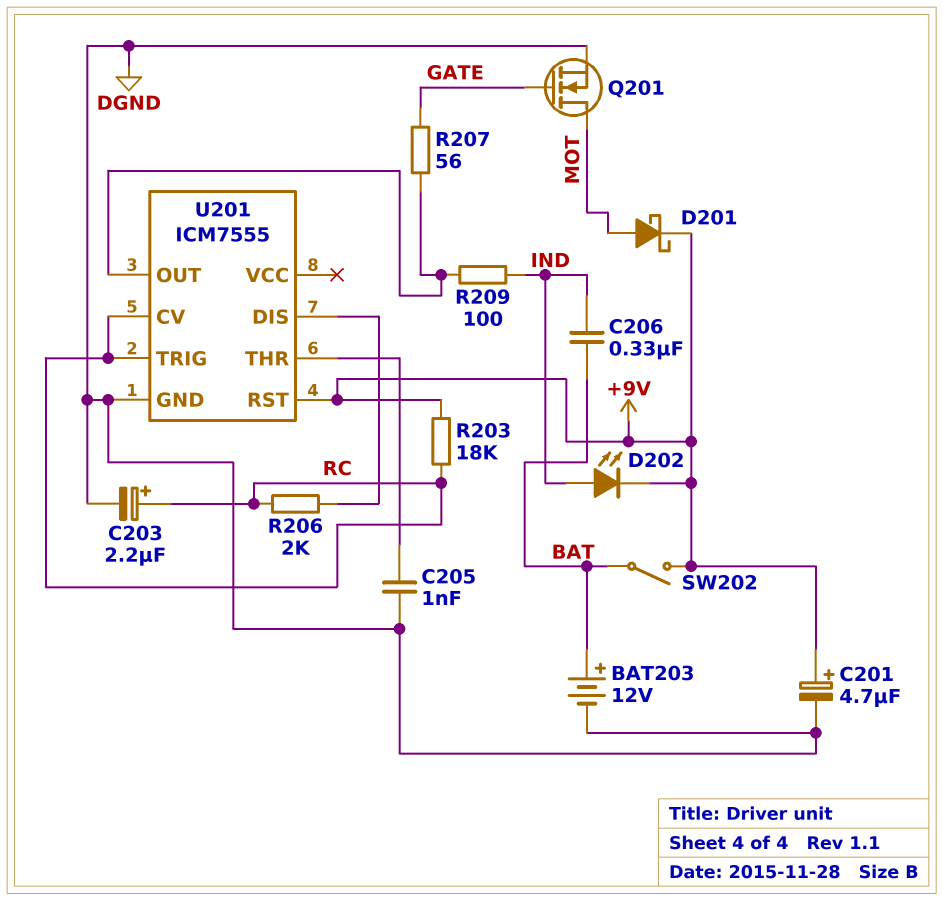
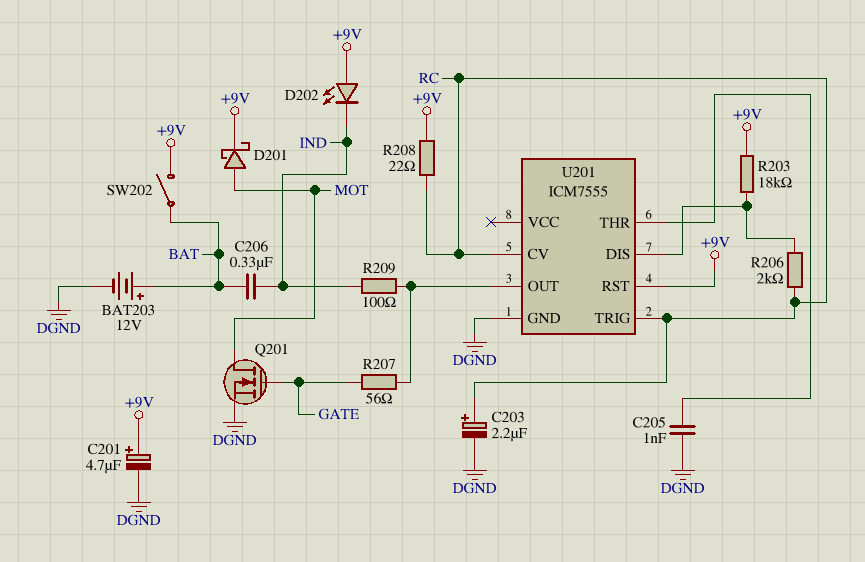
D202: LED (A IND, K +9V) -> LED (A +9V, K IND)
R203: 18k (+9V, RC) -> 18k (+9V, U201/DIS)
R208: none -> 22 (+9V, RC)

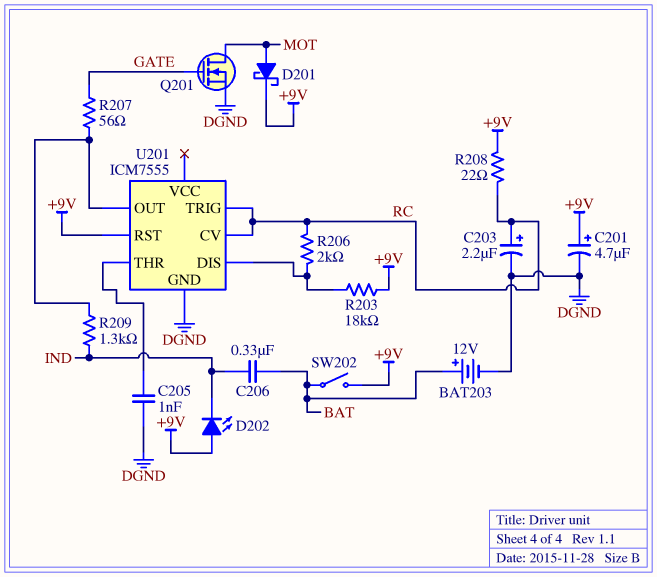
R209: 100 (IND, U201/OUT) -> 1.3k (IND, U201/OUT)

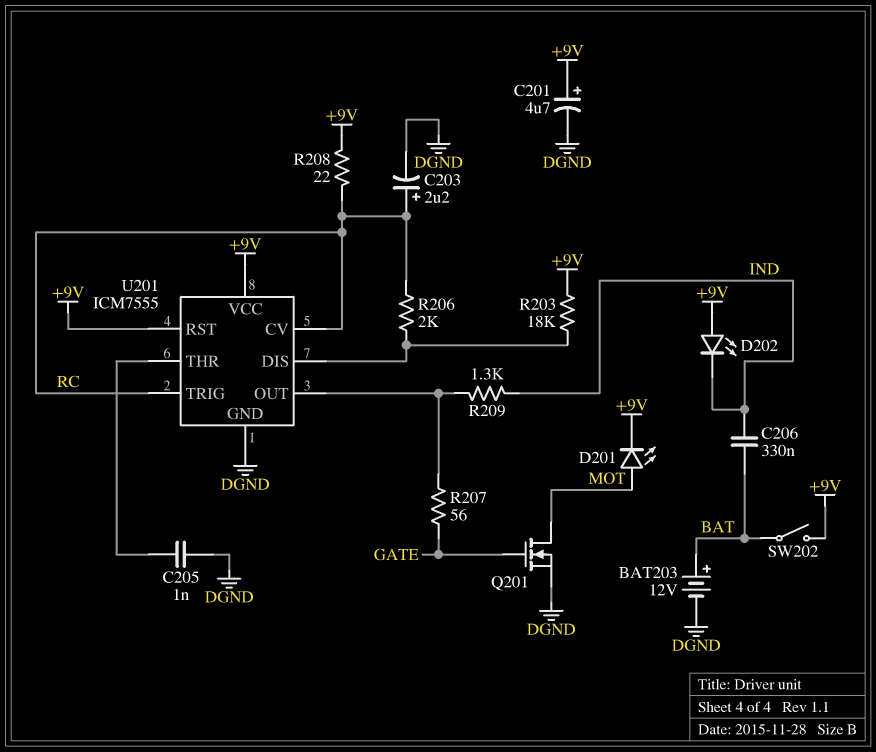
D201: schottky (A MOT, K +9V) -> LED (A MOT, K +9V)
U201 pin VCC: none -> +9V

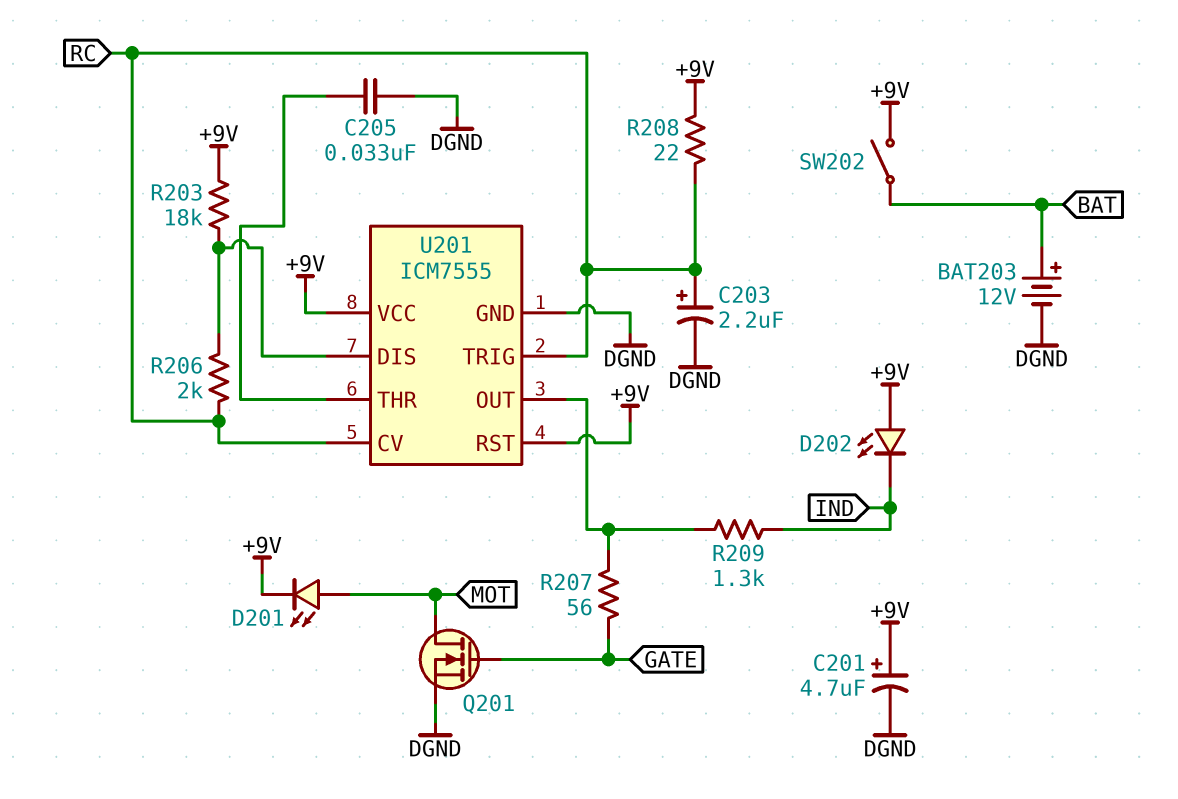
C205: 1nF (DGND, U201/THR) -> 33nF (DGND, U201/THR)
C206: 330nF (BAT, IND) -> none

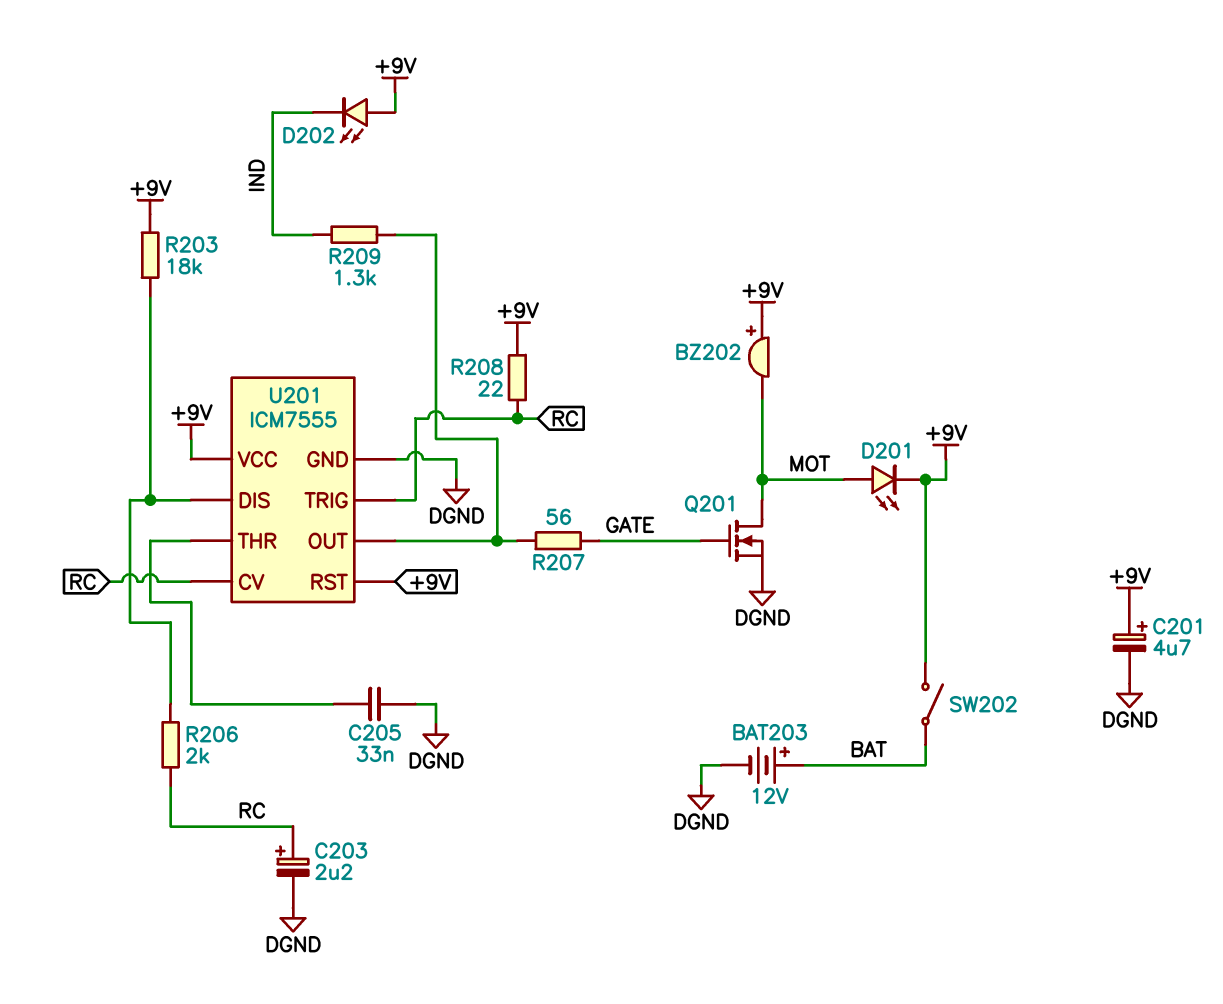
BZ202: none -> buzzer (plus +9V, minus MOT)

